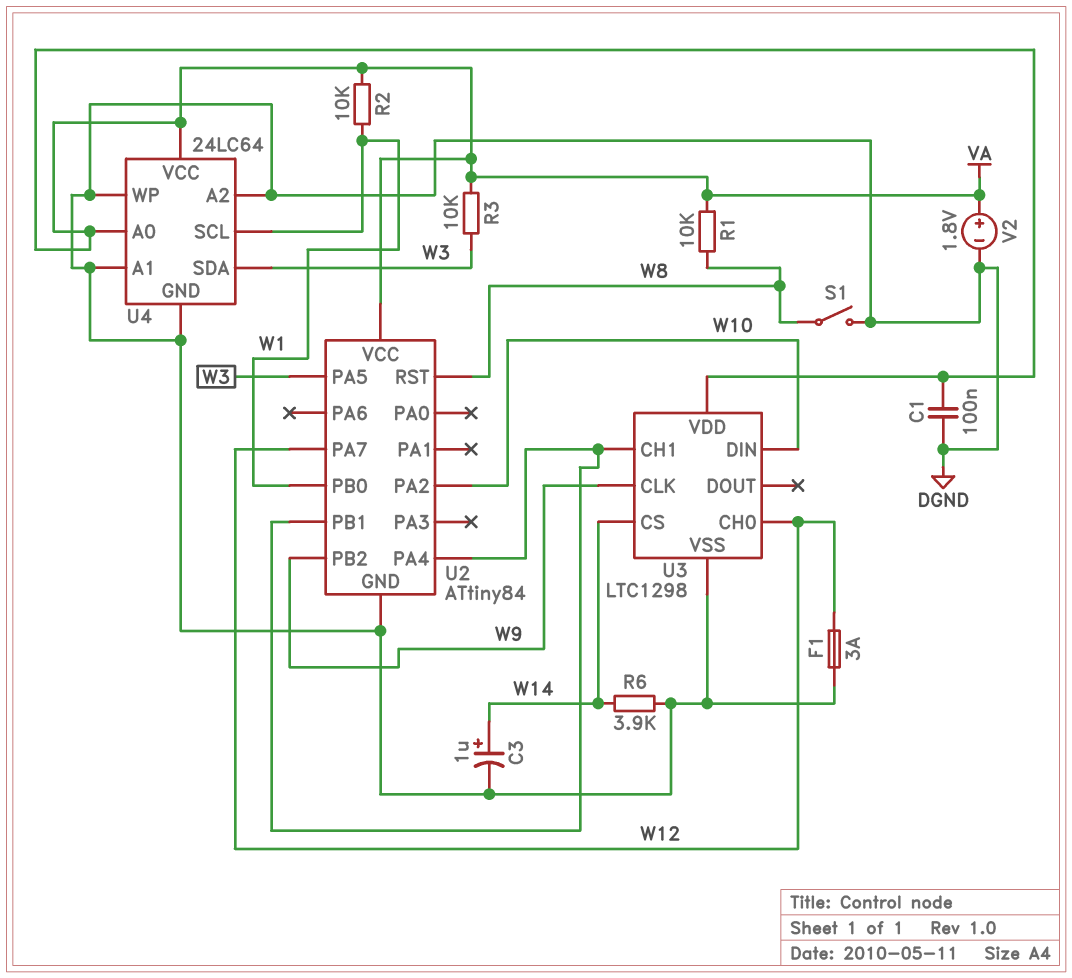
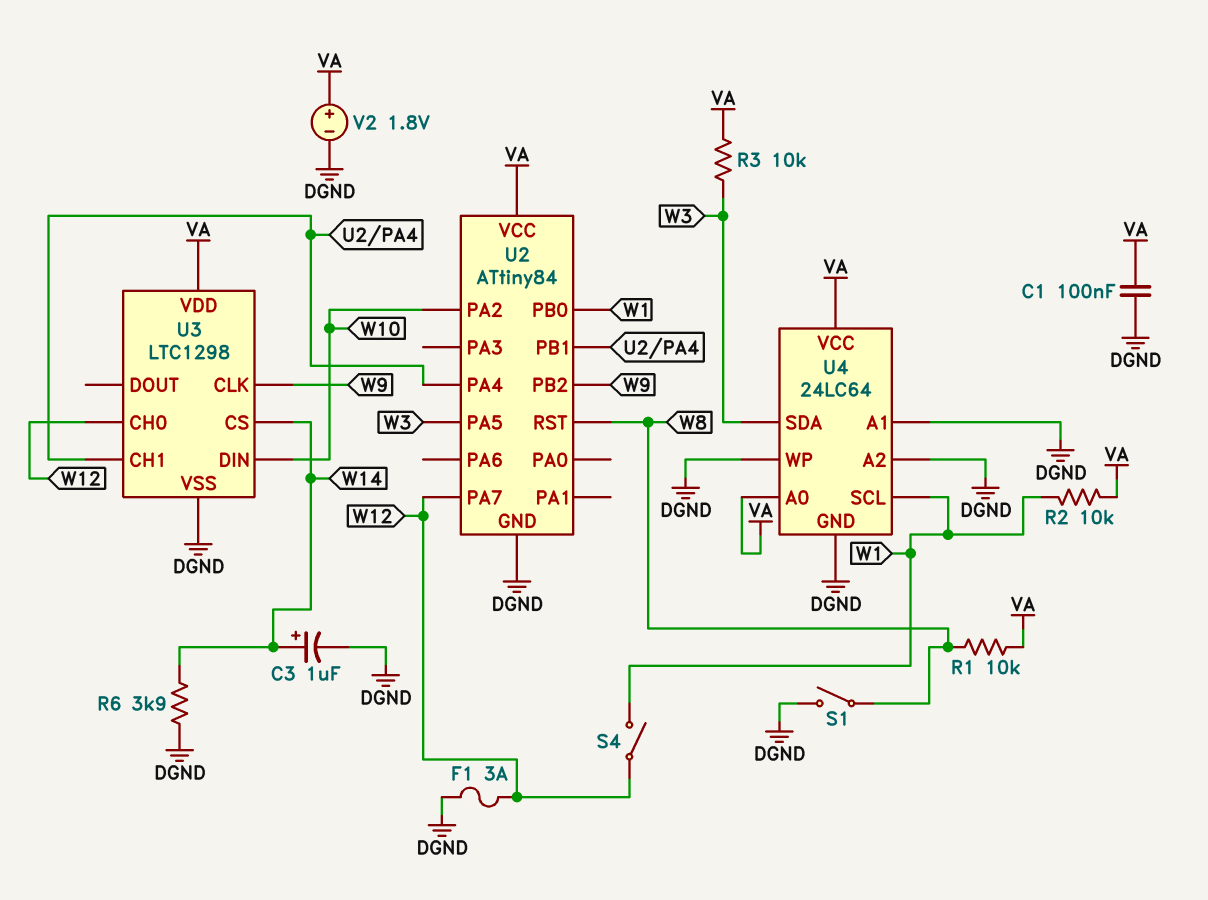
S4: none -> switch (W1, W12)

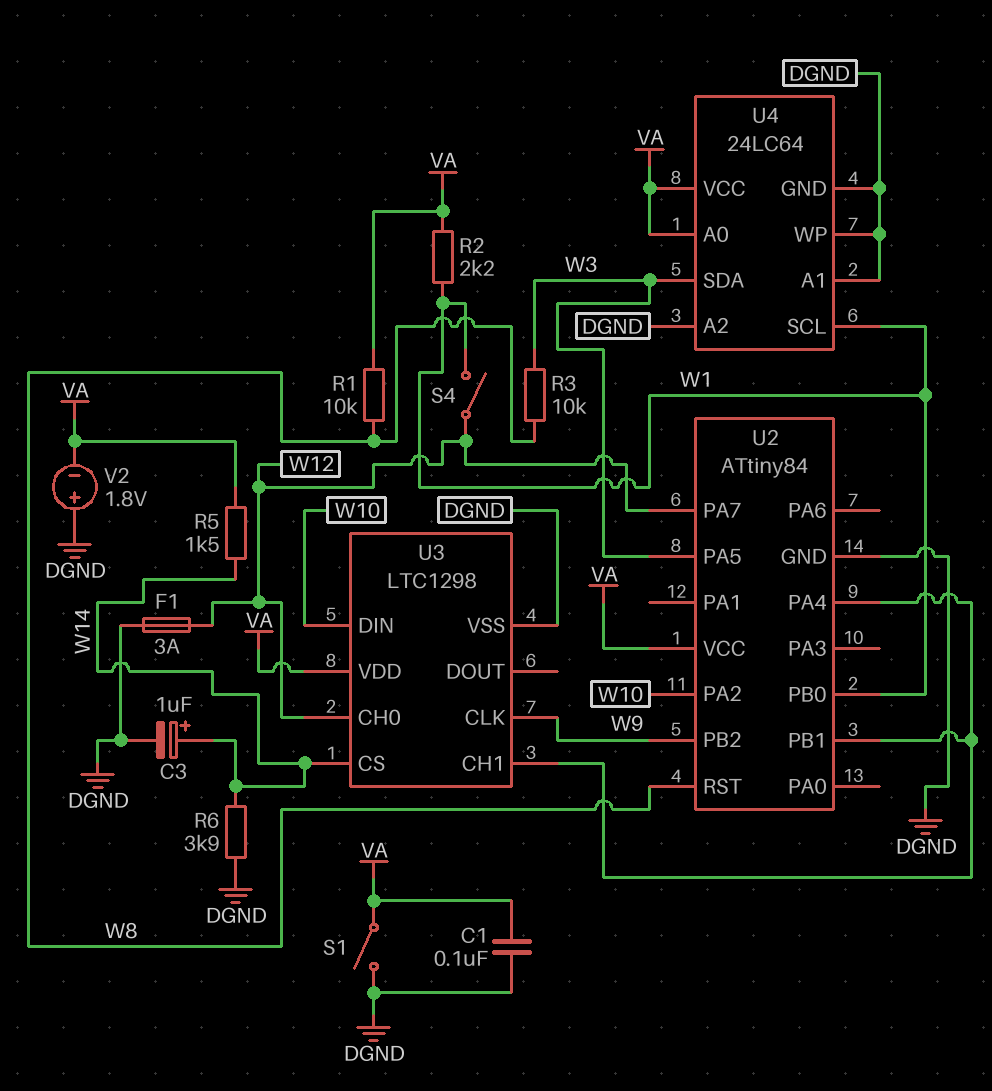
R2: 10k (VA, W1) -> 2.2k (VA, W1)
R3: 10k (VA, W3) -> 10k (W3, W8)
R5: none -> 1.5k (VA, W14)
S1: switch (DGND, W8) -> switch (DGND, VA)
V2: 1.8V (plus VA, minus DGND) -> 1.8V (plus DGND, minus VA)

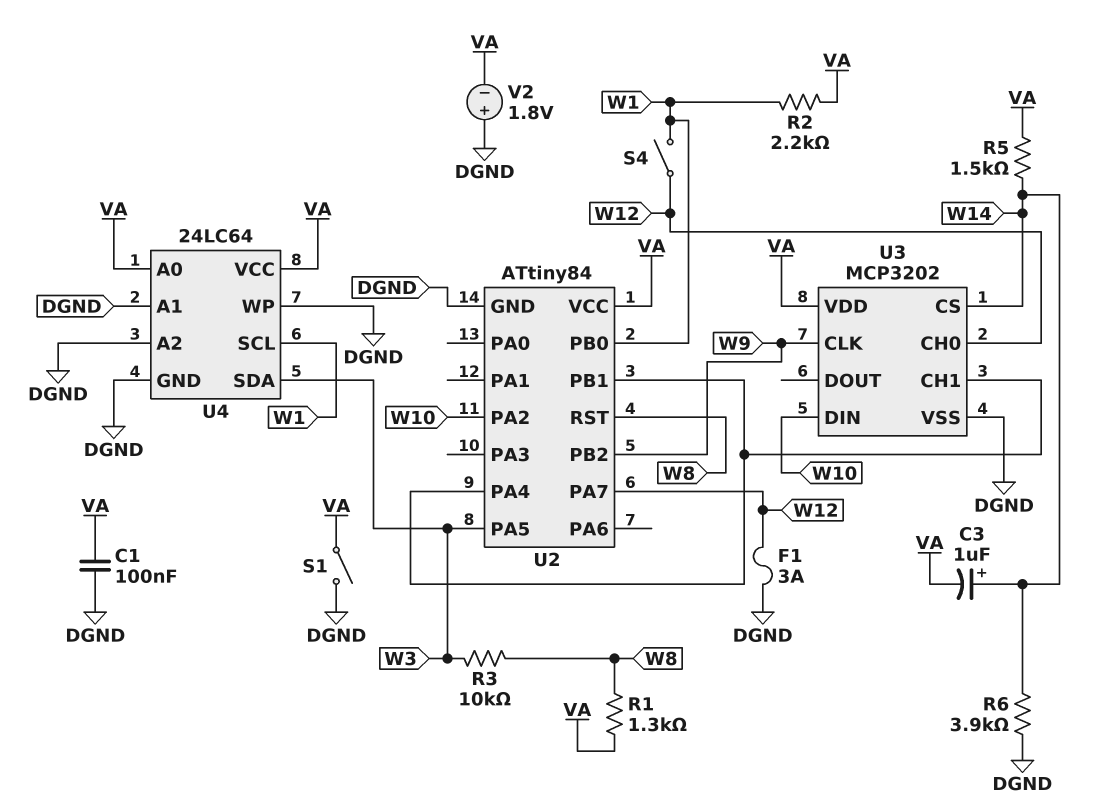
C3: 1uF (plus W14, minus DGND) -> 1uF (plus W14, minus VA)
R1: 10k (VA, W8) -> 1.3k (VA, W8)
U3: LTC1298 -> MCP3202

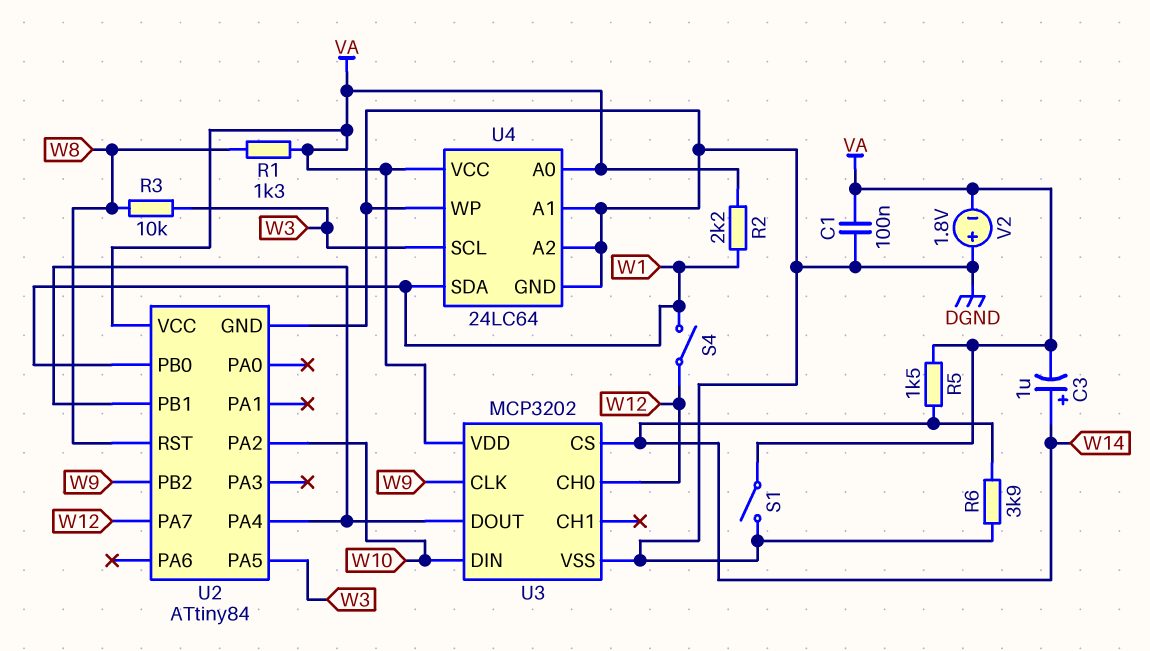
F1: 3A (DGND, W12) -> none
U3 pin CH1: U2/PA4 -> none
U3 pin DOUT: none -> U2/PA4
U4 pin SCL: W1 -> W3
U4 pin SDA: W3 -> W1

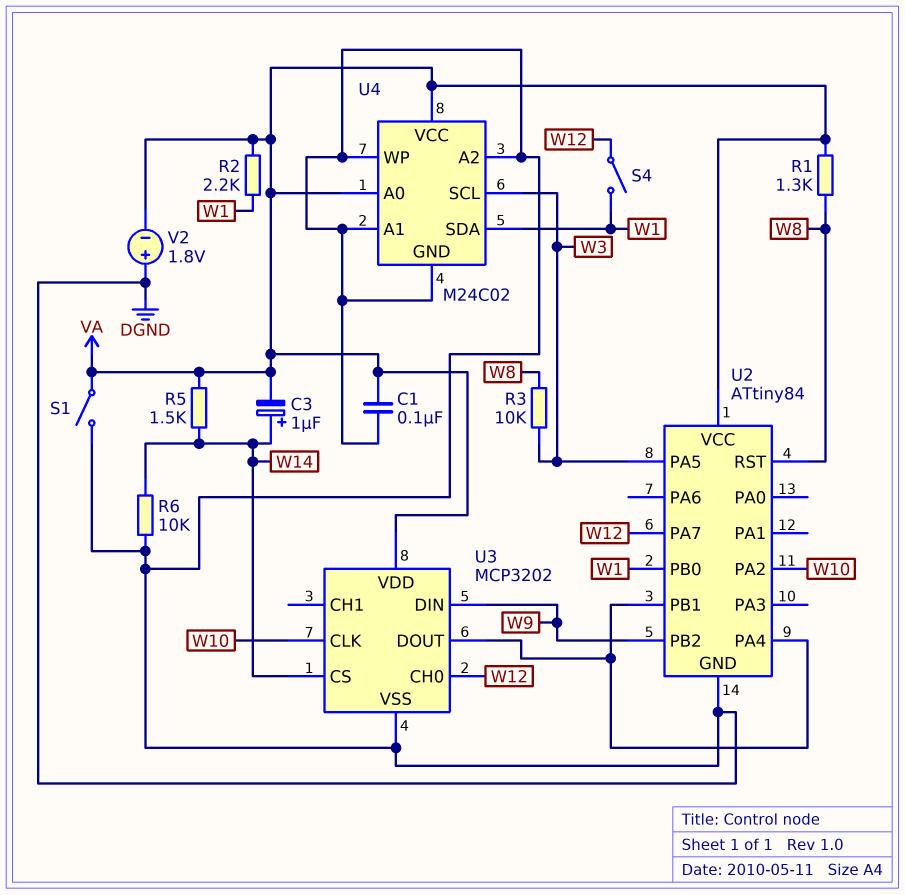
R6: 3.9k (DGND, W14) -> 10k (DGND, W14)
U3 pin CLK: W9 -> W10
U3 pin DIN: W10 -> W9
U4: 24LC64 -> M24C02

